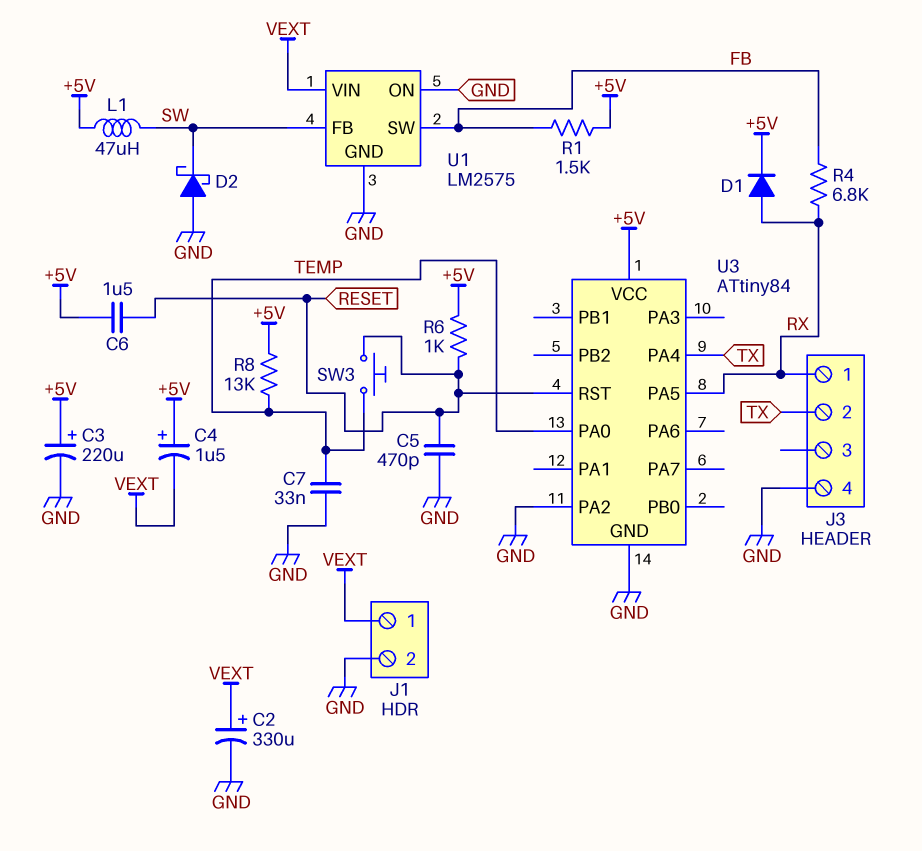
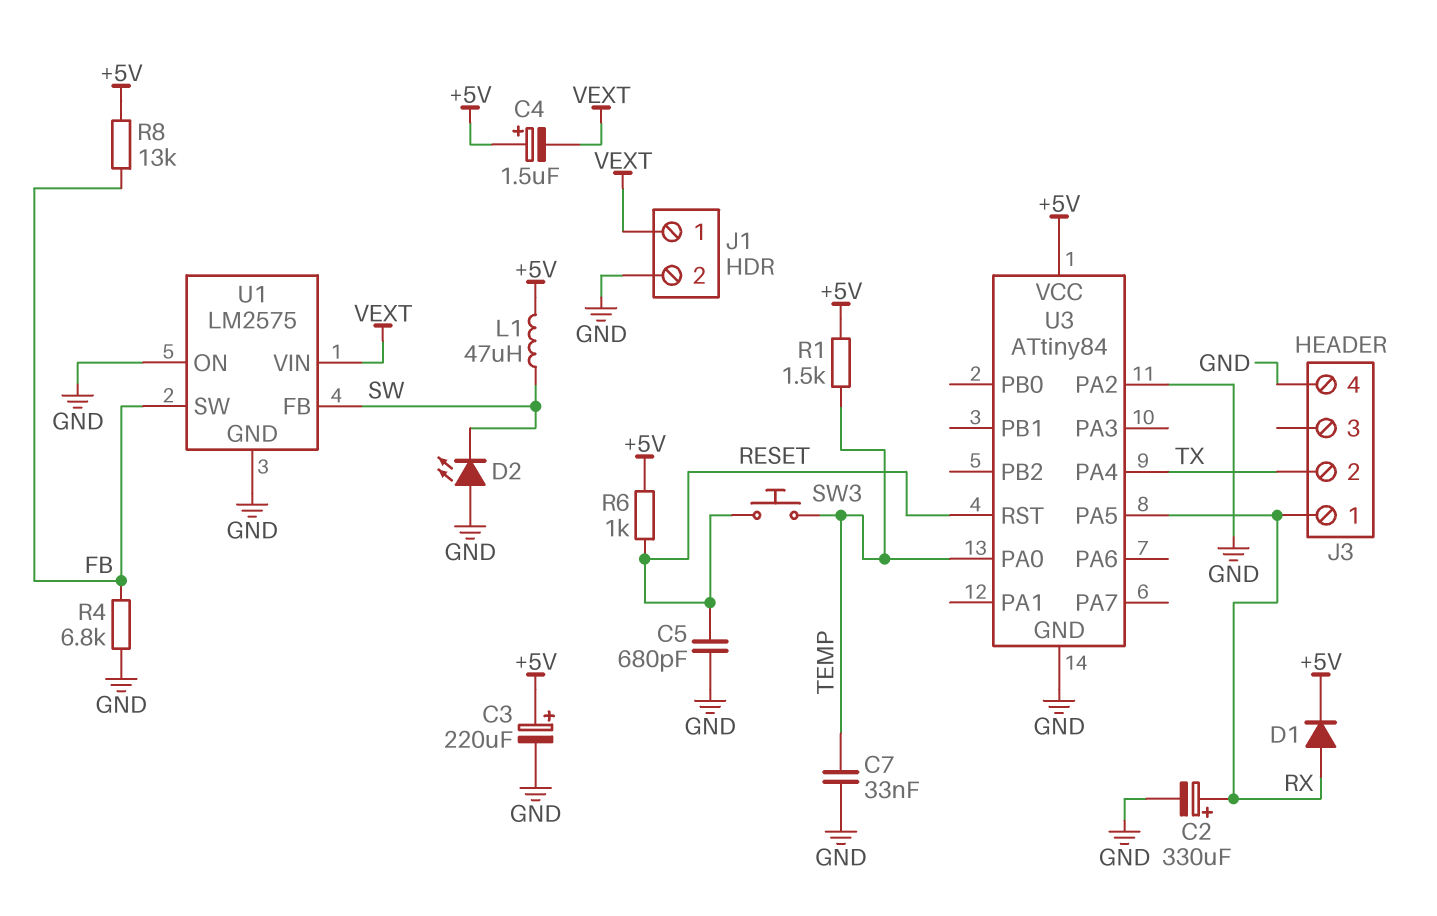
C2: 330uF (plus VEXT, minus GND) -> 330uF (plus RX, minus GND)
C5: 470pF (GND, RESET) -> 680pF (GND, RESET)
C6: 1.5uF (+5V, RESET) -> none
D2: schottky (A GND, K SW) -> LED (A GND, K SW)
R1: 1.5k (+5V, FB) -> 1.5k (+5V, TEMP)
R4: 6.8k (FB, RX) -> 6.8k (FB, GND)
R8: 13k (+5V, TEMP) -> 13k (+5V, FB)

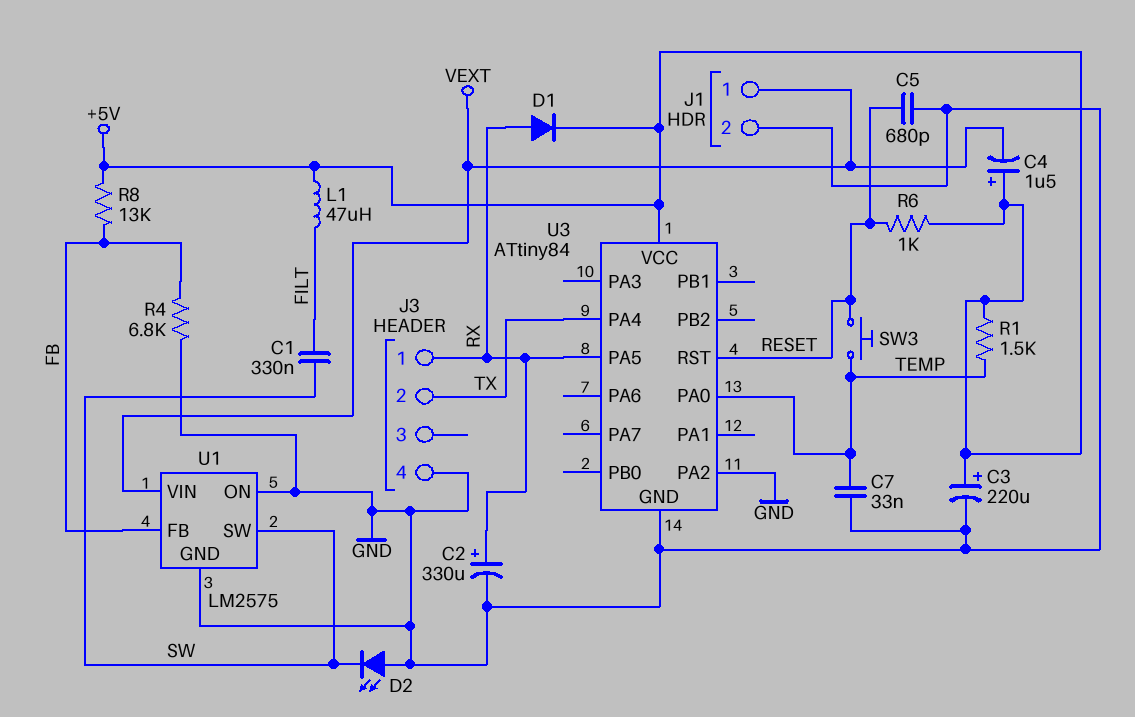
C1: none -> 330nF (FILT, SW)
L1: 47uH (+5V, SW) -> 47uH (+5V, FILT)
U1 pin FB: SW -> FB
U1 pin SW: FB -> SW

